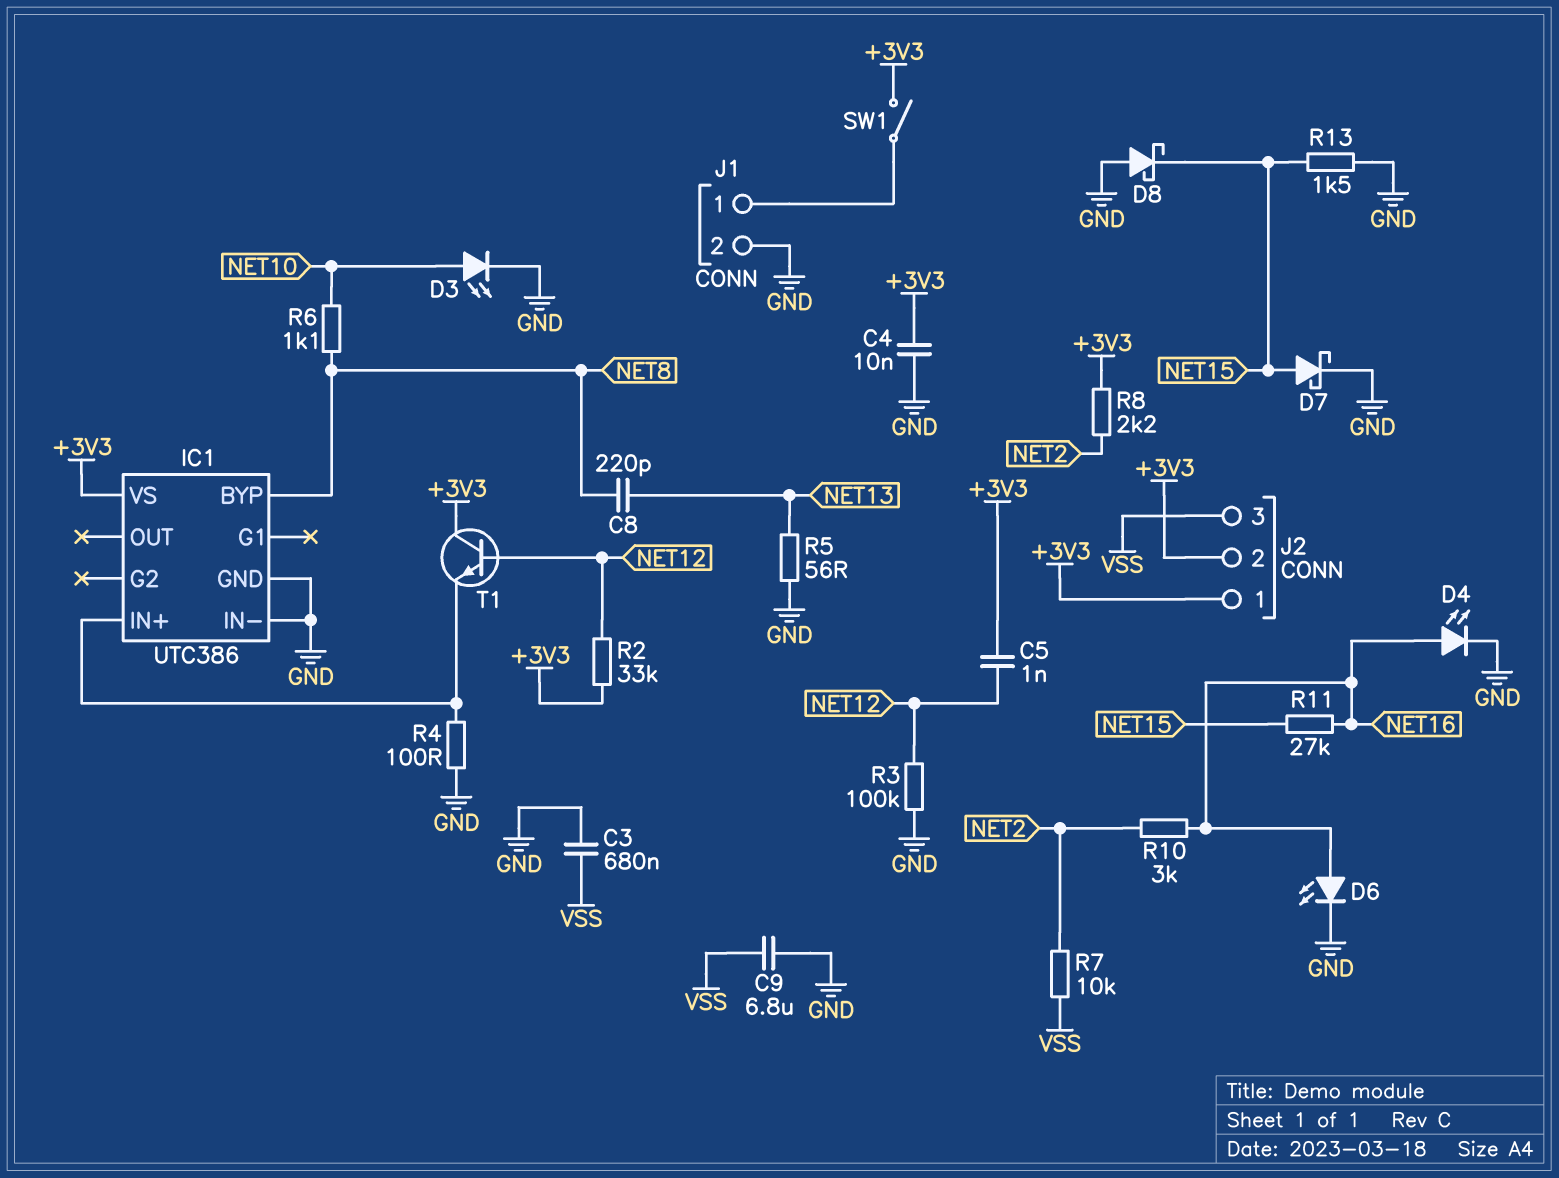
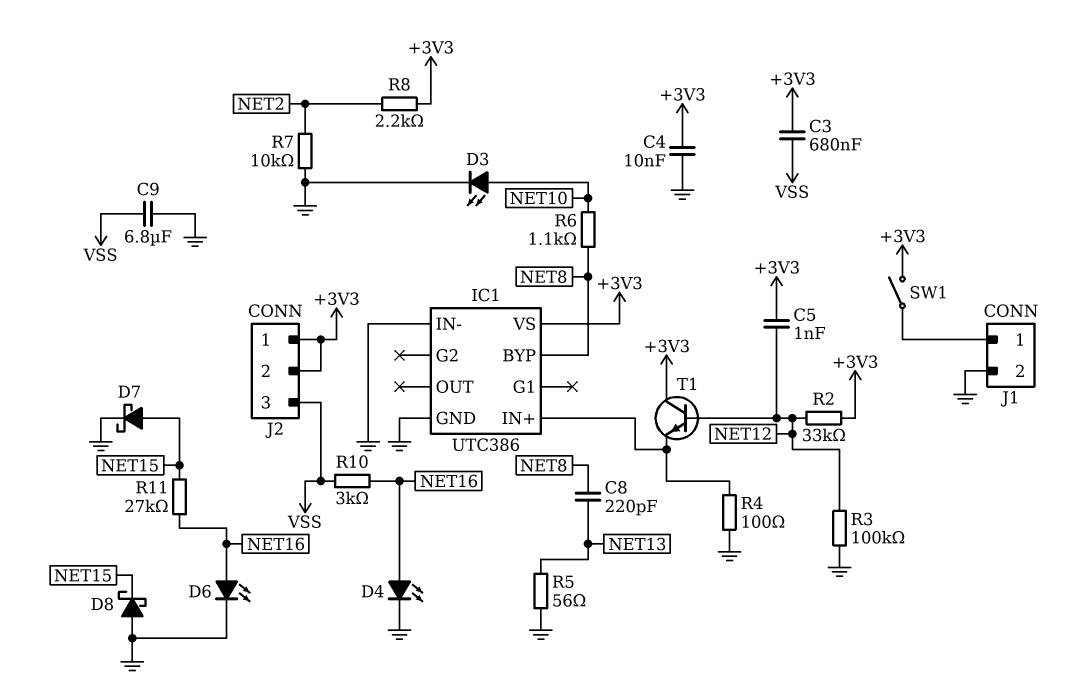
C3: 680nF (GND, VSS) -> 680nF (+3V3, VSS)
R7: 10k (NET2, VSS) -> 10k (GND, NET2)
R10: 3k (NET2, NET16) -> 3k (NET16, VSS)
R13: 1.5k (GND, NET15) -> none

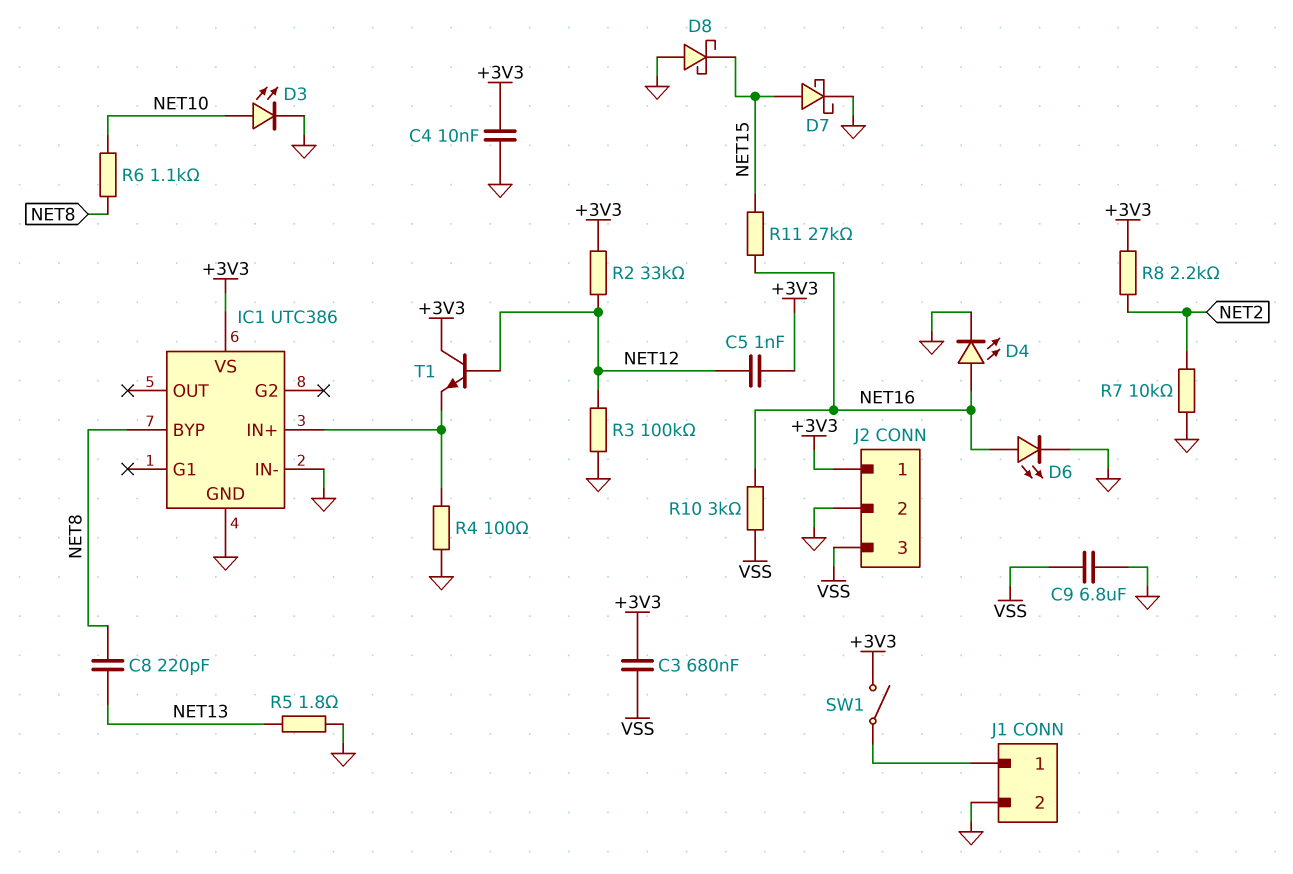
J2 pin 2: +3V3 -> GND
R5: 56 (GND, NET13) -> 1.8 (GND, NET13)

